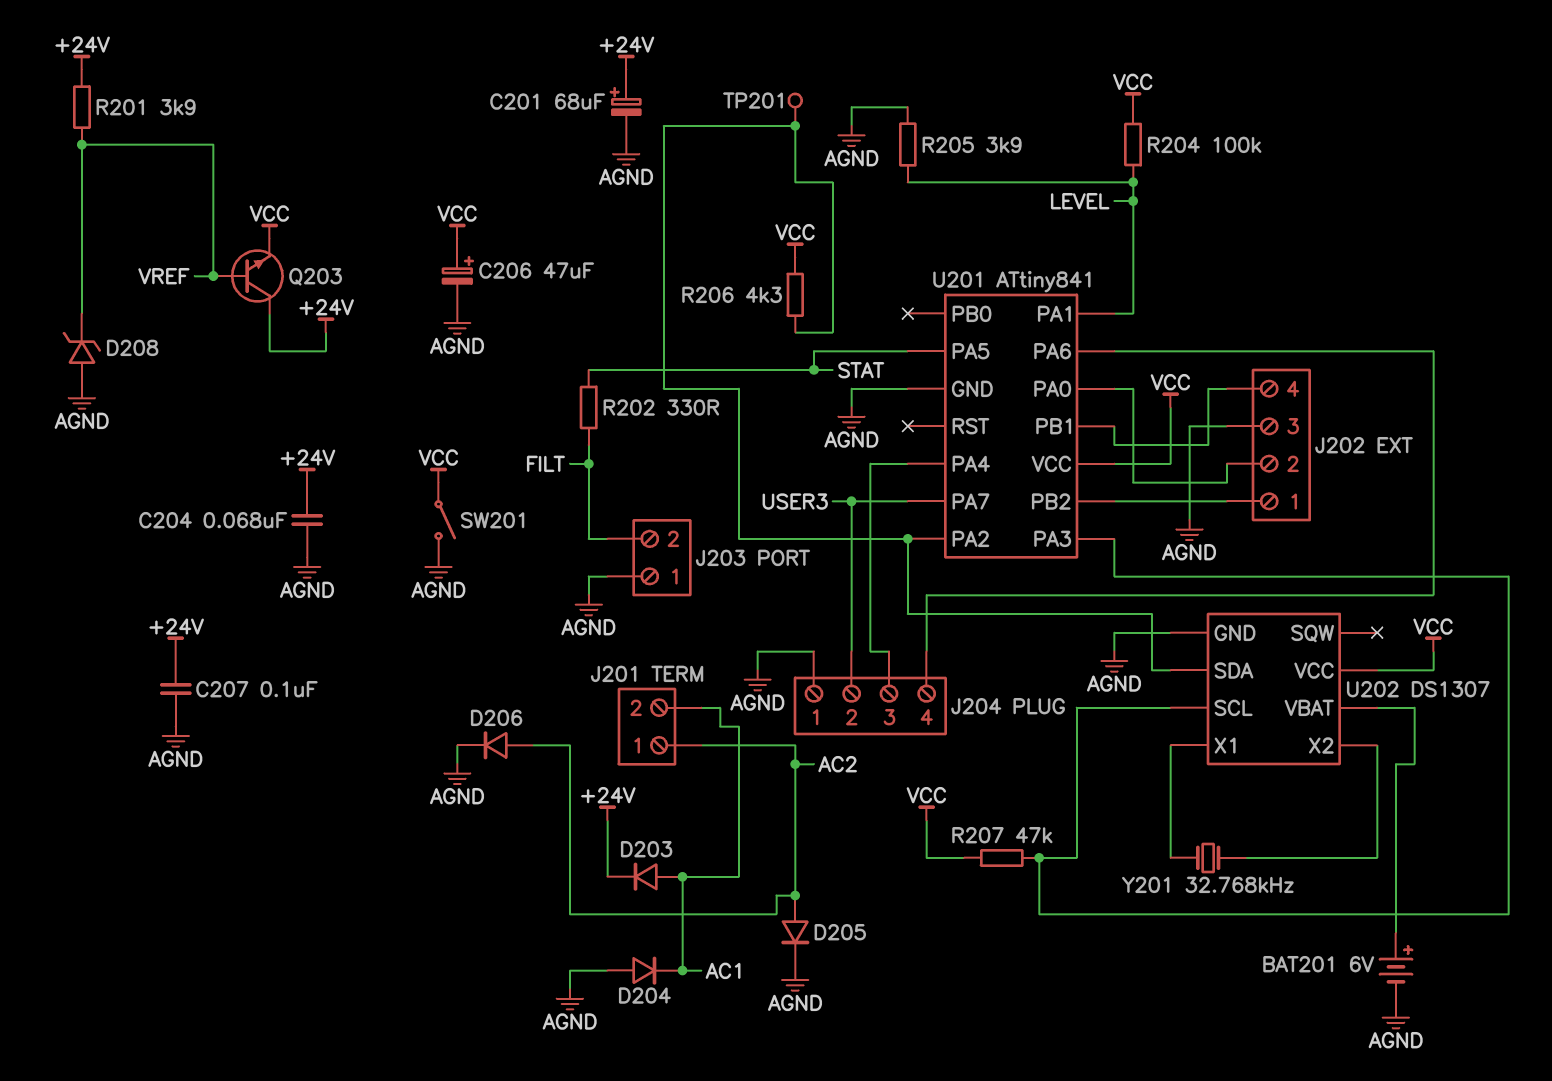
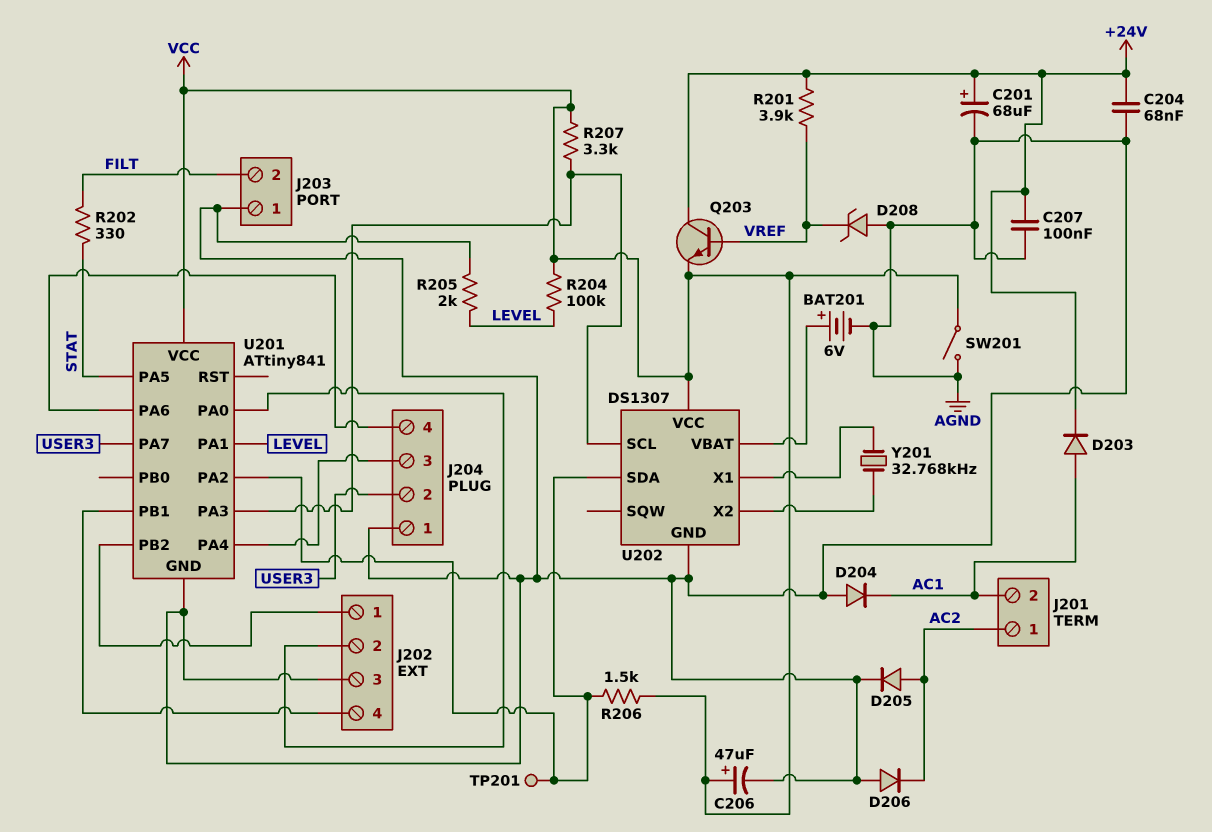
D206: diode (A AC2, K AGND) -> diode (A AGND, K AC2)
R205: 3.9k (AGND, LEVEL) -> 2k (AGND, LEVEL)
R206: 4.3k (U201/PA2, VCC) -> 1.5k (U201/PA2, VCC)
R207: 47k (U201/PA3, VCC) -> 3.3k (U201/PA3, VCC)

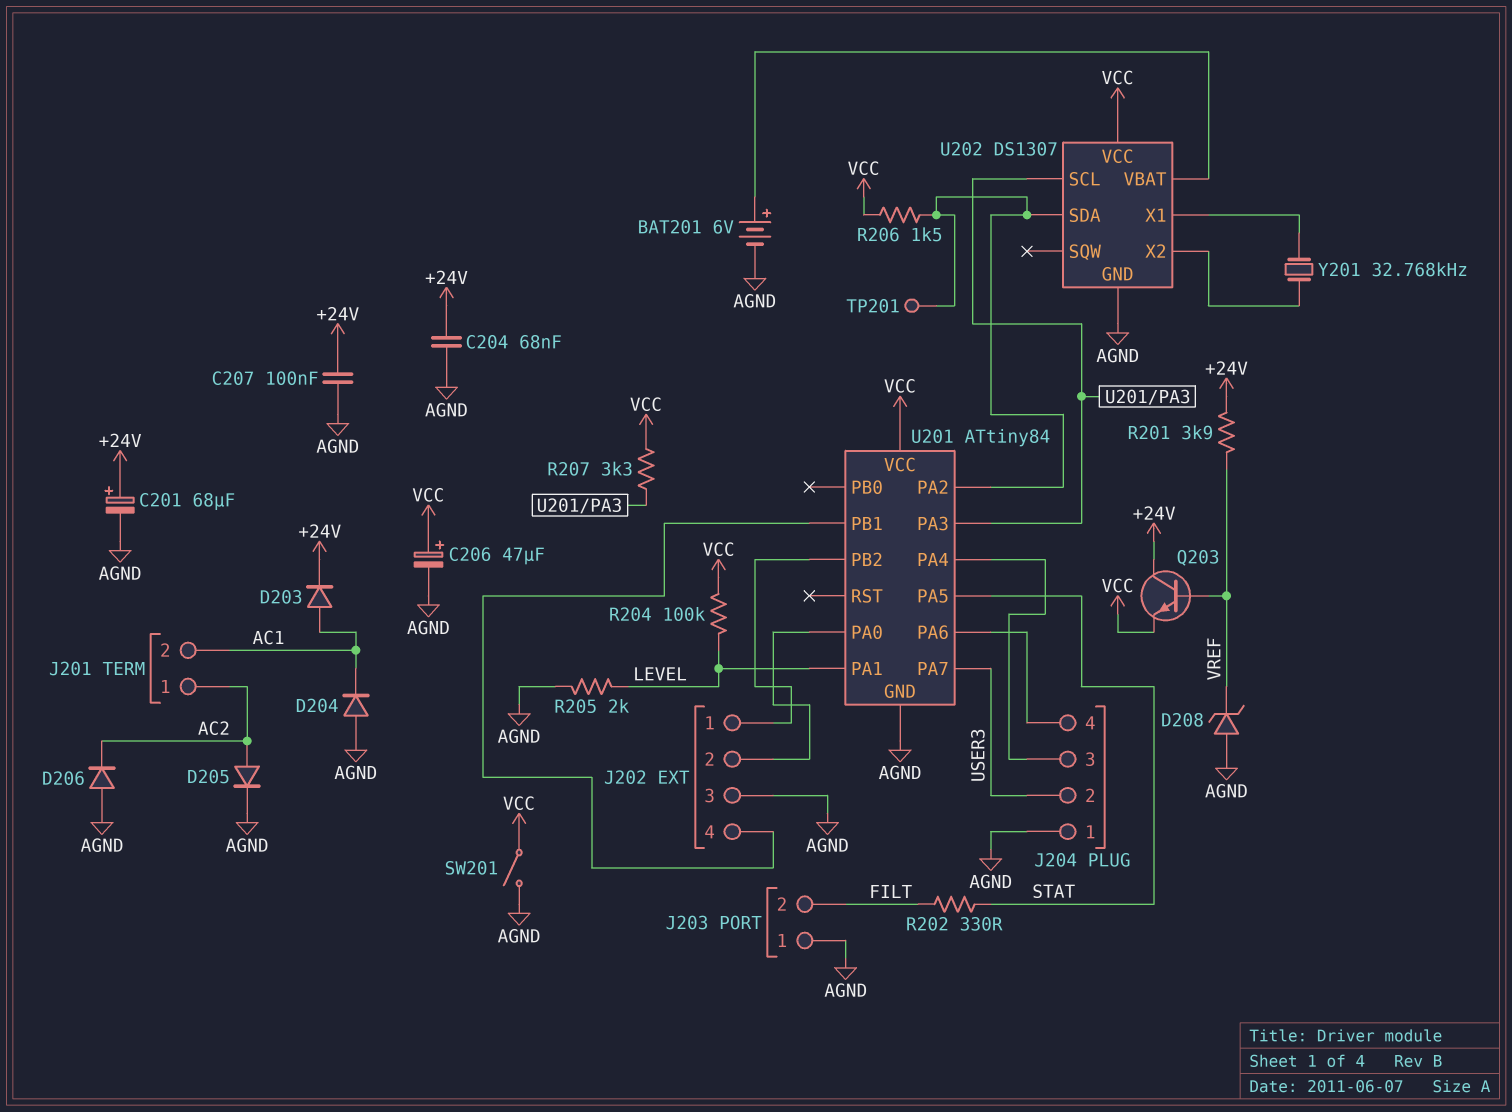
U201: ATtiny841 -> ATtiny84

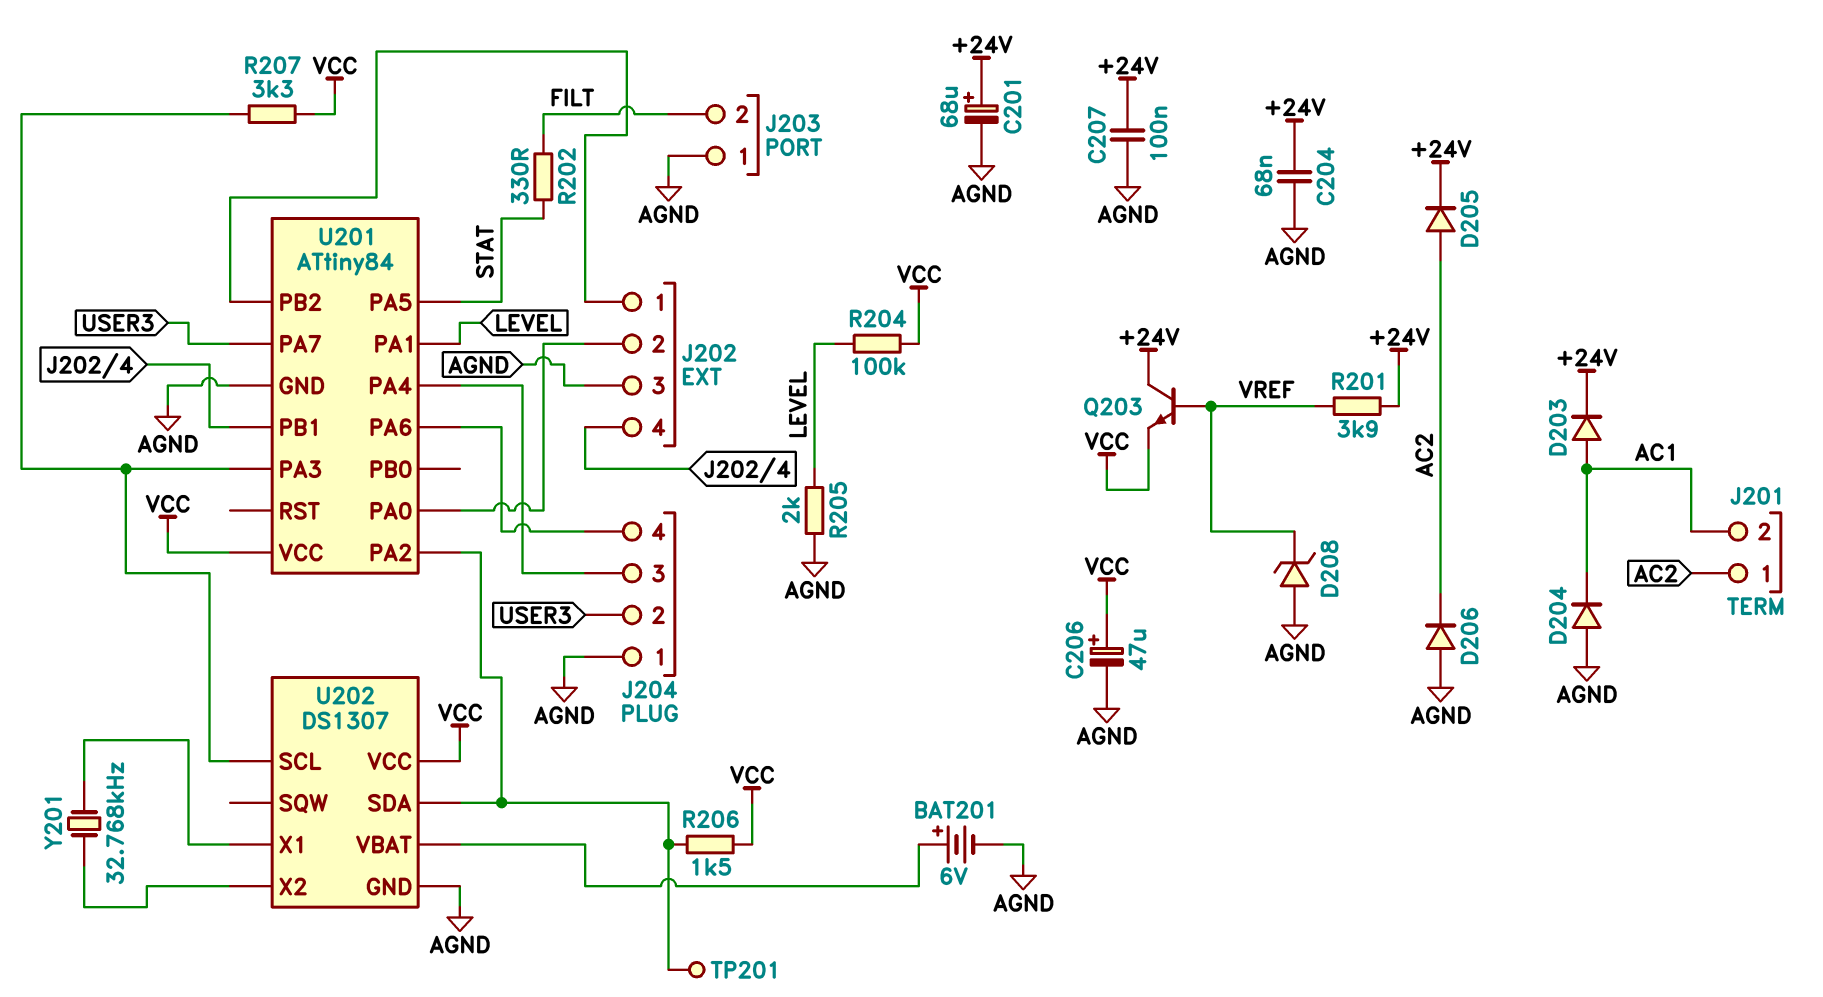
D205: diode (A AC2, K AGND) -> diode (A AC2, K +24V)
SW201: switch (AGND, VCC) -> none

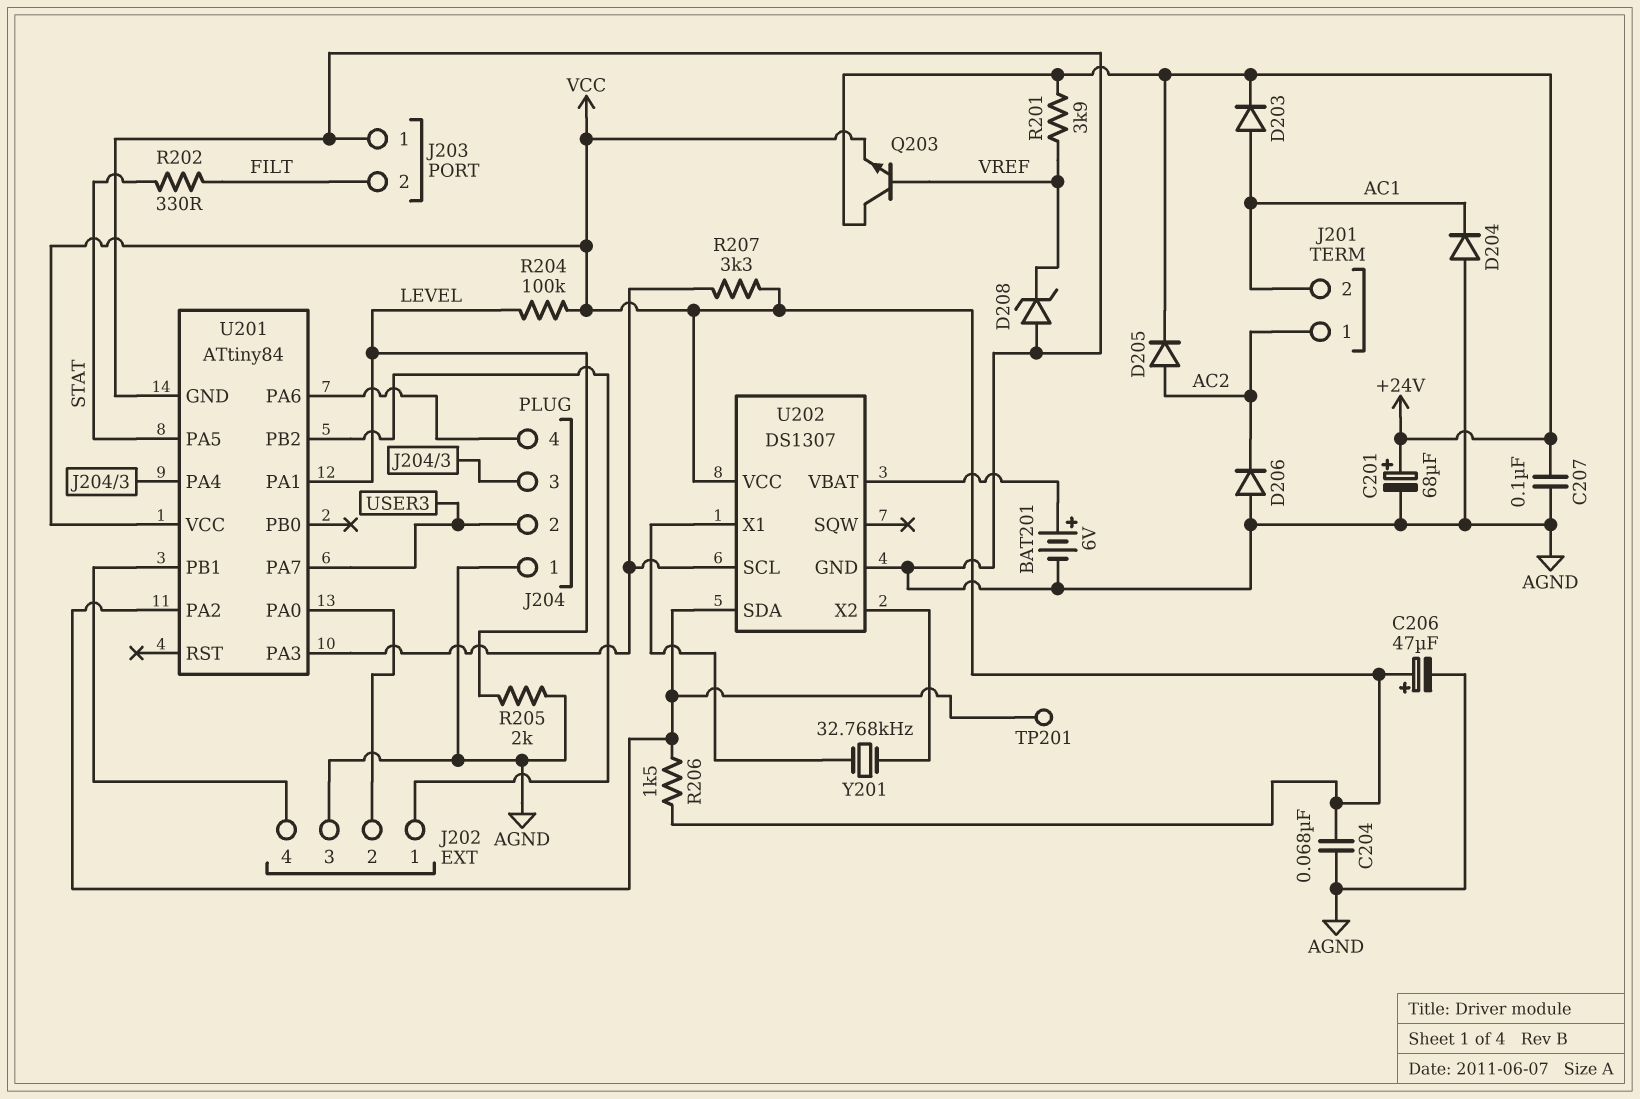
C204: 68nF (+24V, AGND) -> 68nF (AGND, VCC)

